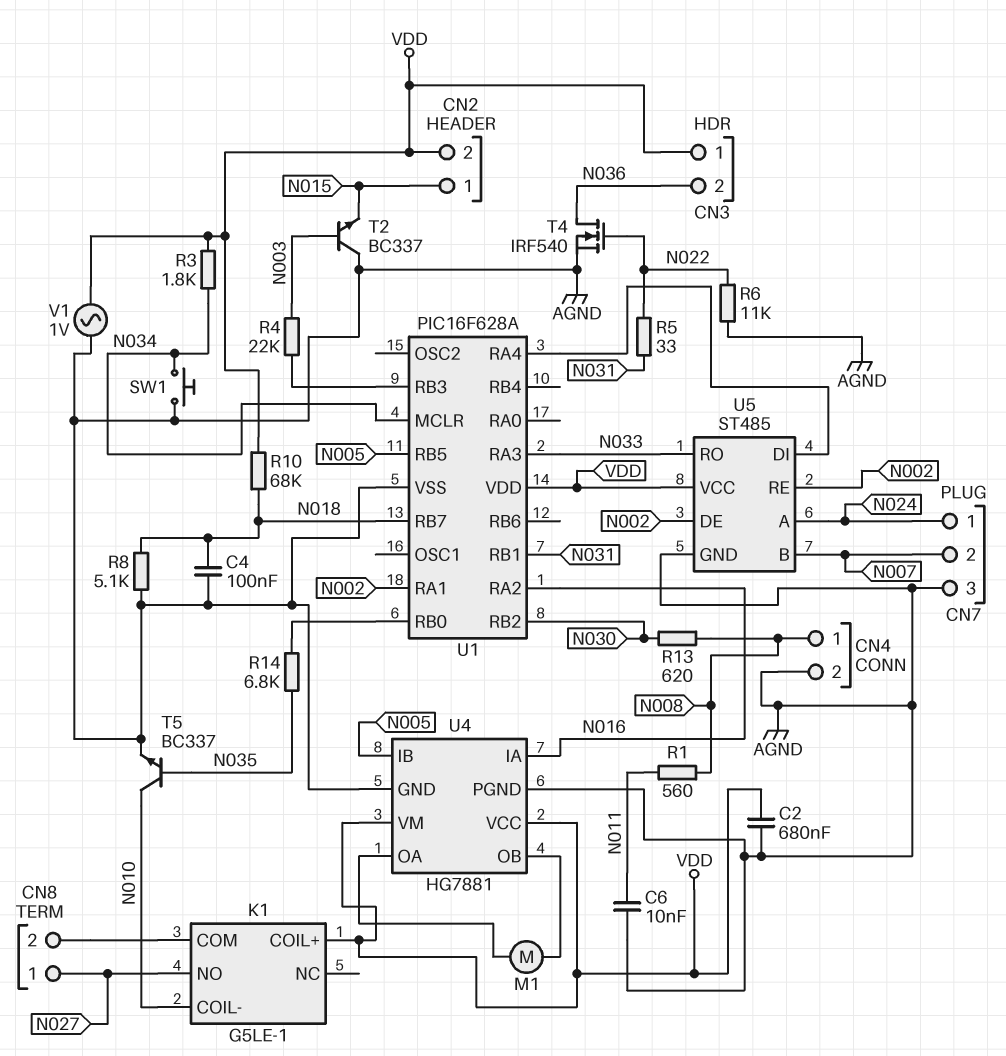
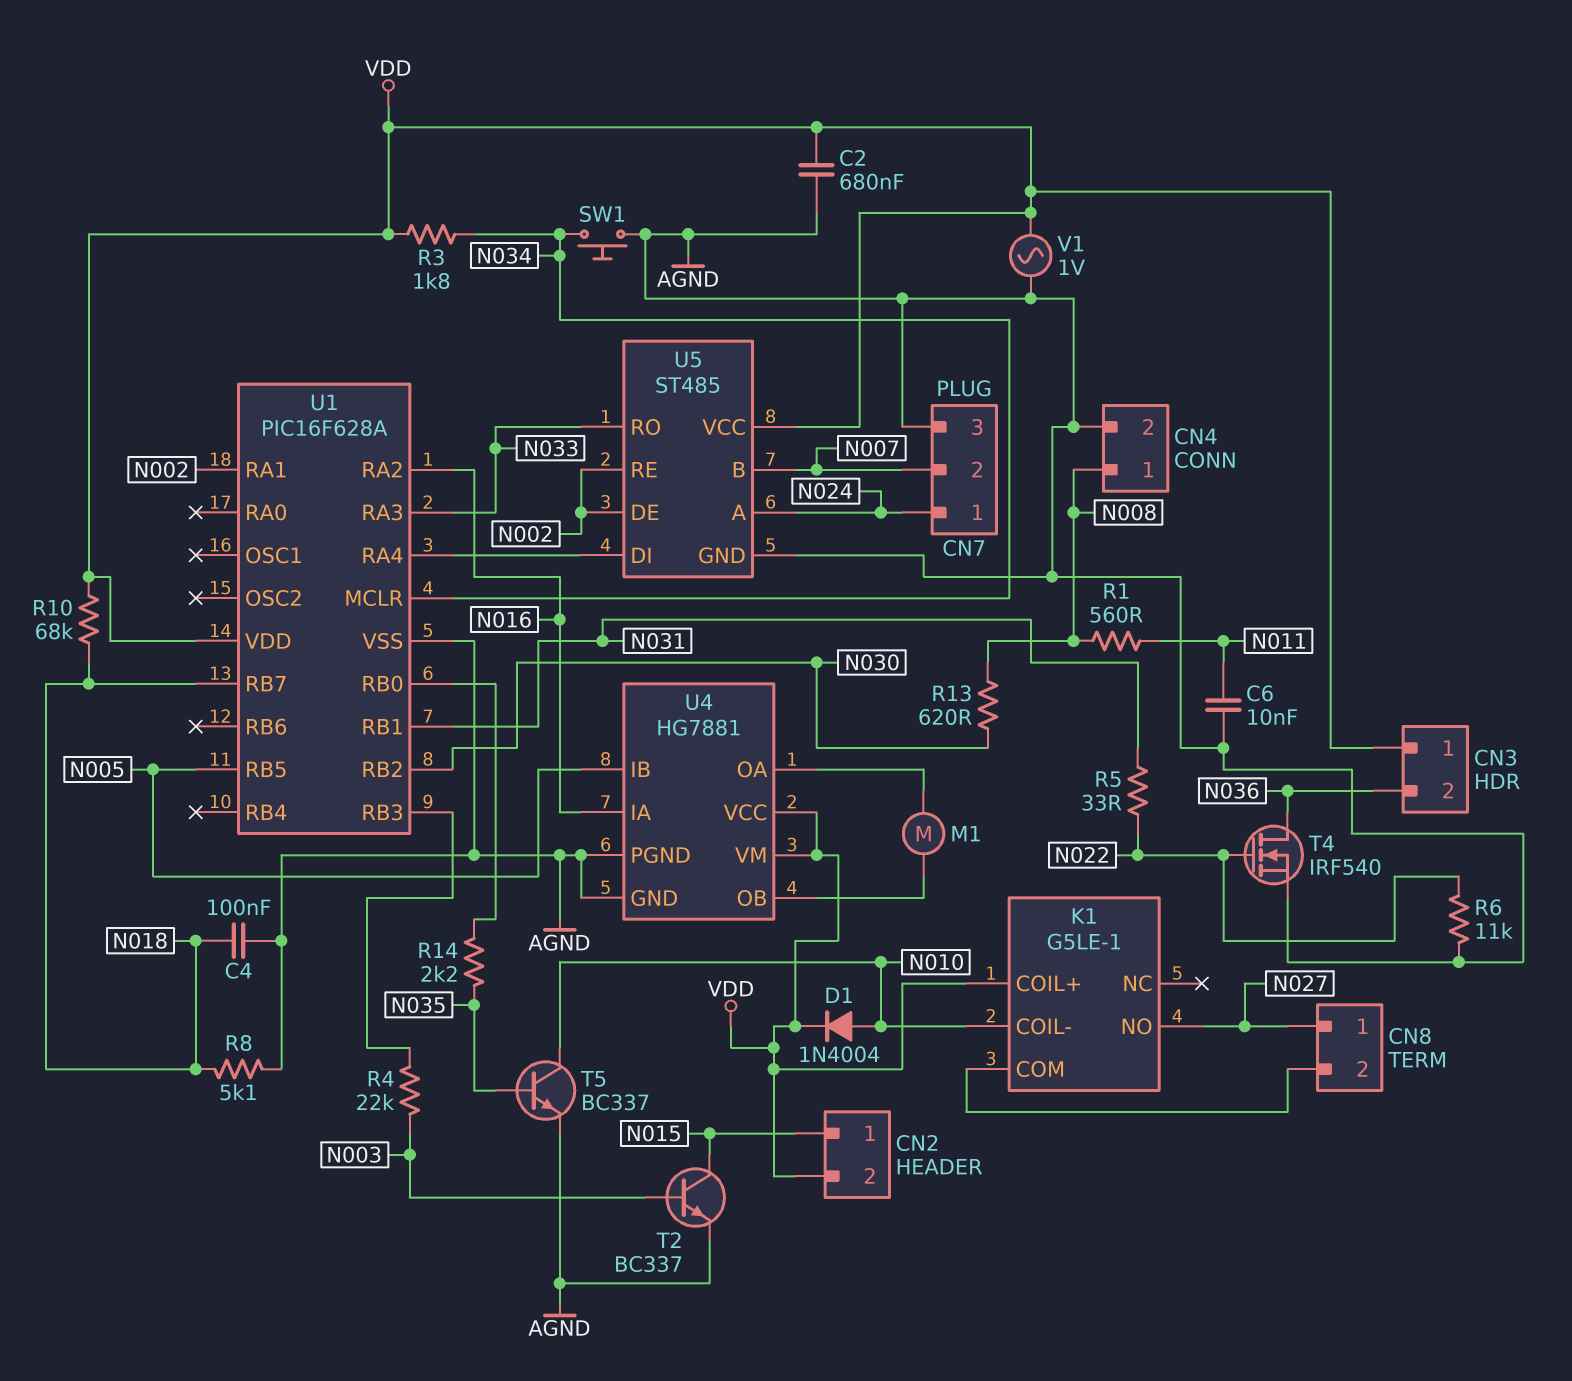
D1: none -> diode 1N4004 (A N010, K VDD)
R14: 6.8k (N035, U1/RB0) -> 2.2k (N035, U1/RB0)
T2: NPN BC337 (B N003, C AGND, E N015) -> NPN BC337 (B N003, C N015, E AGND)

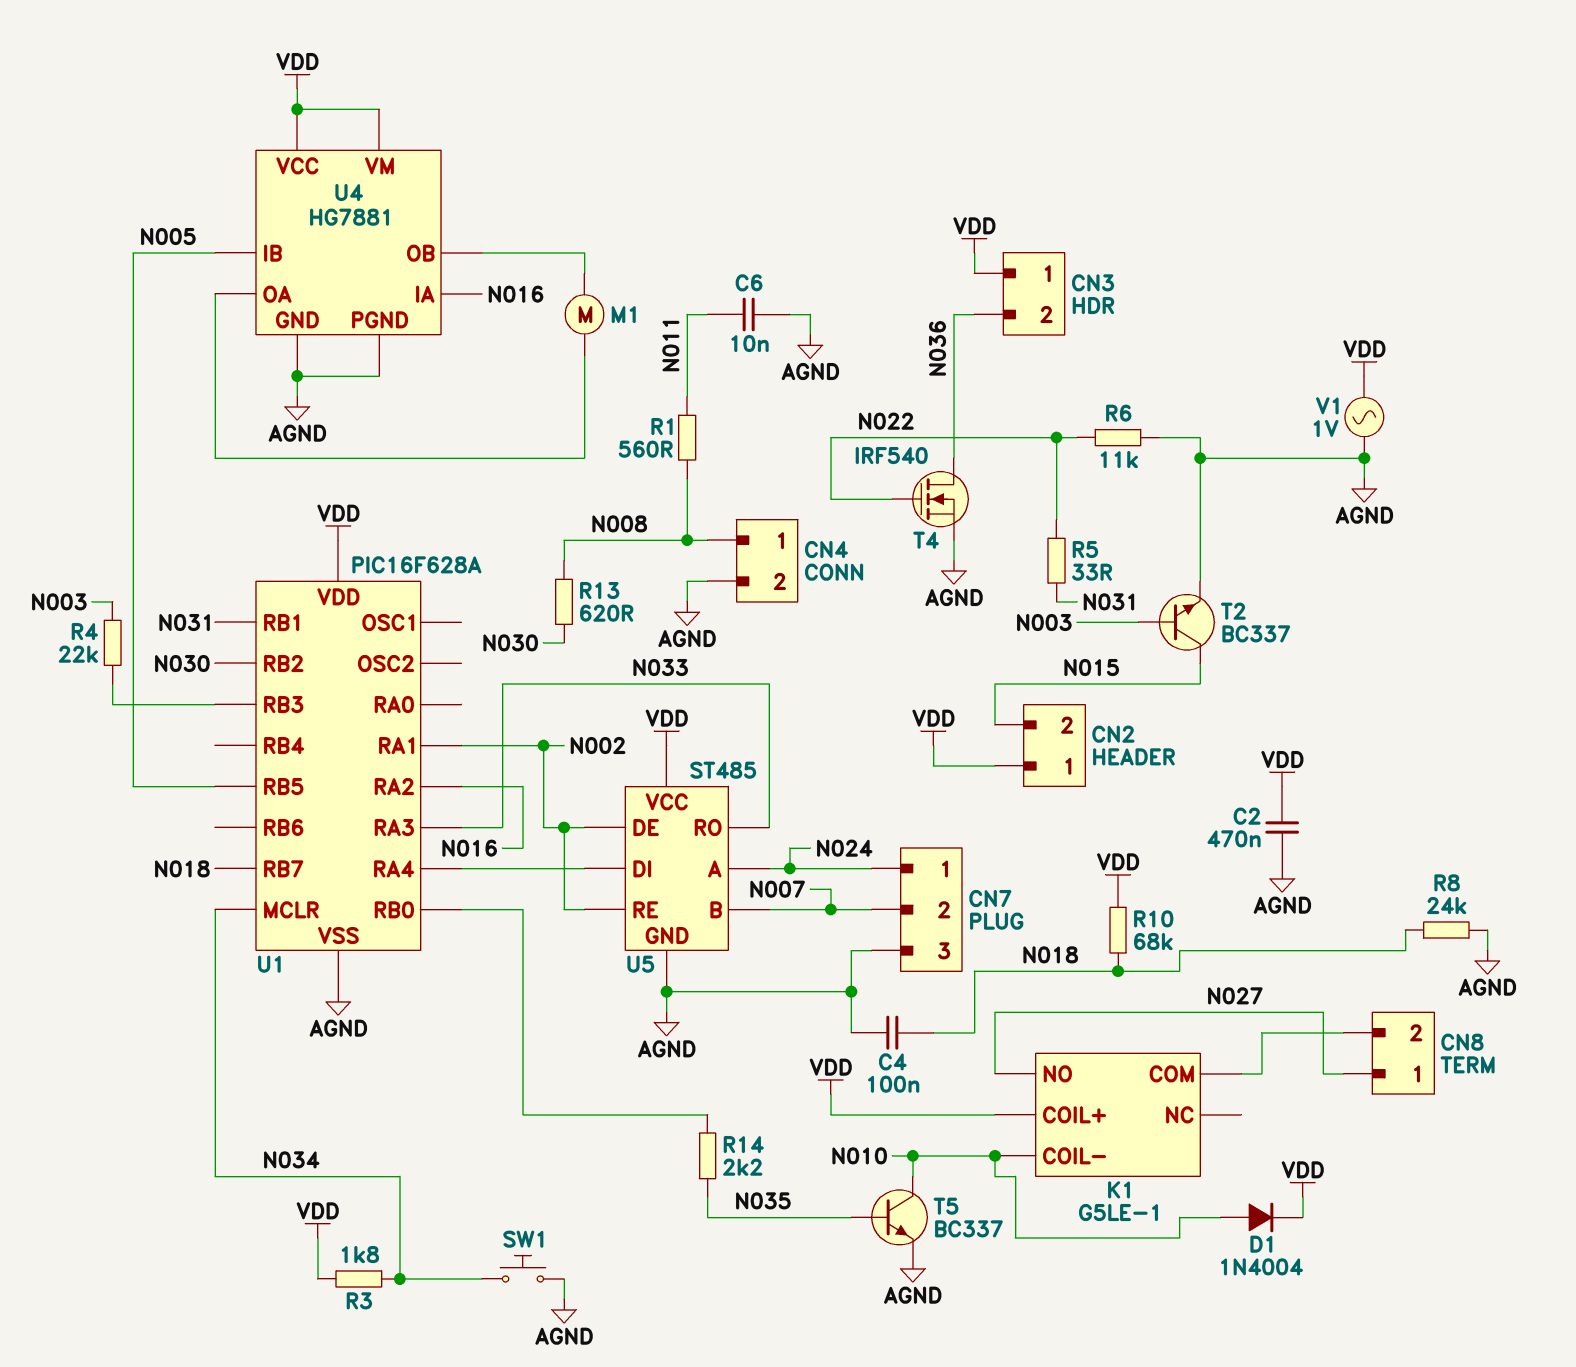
C2: 680nF (AGND, VDD) -> 470nF (AGND, VDD)
CN2 pin 1: N015 -> VDD
CN2 pin 2: VDD -> N015
R8: 5.1k (AGND, N018) -> 24k (AGND, N018)

